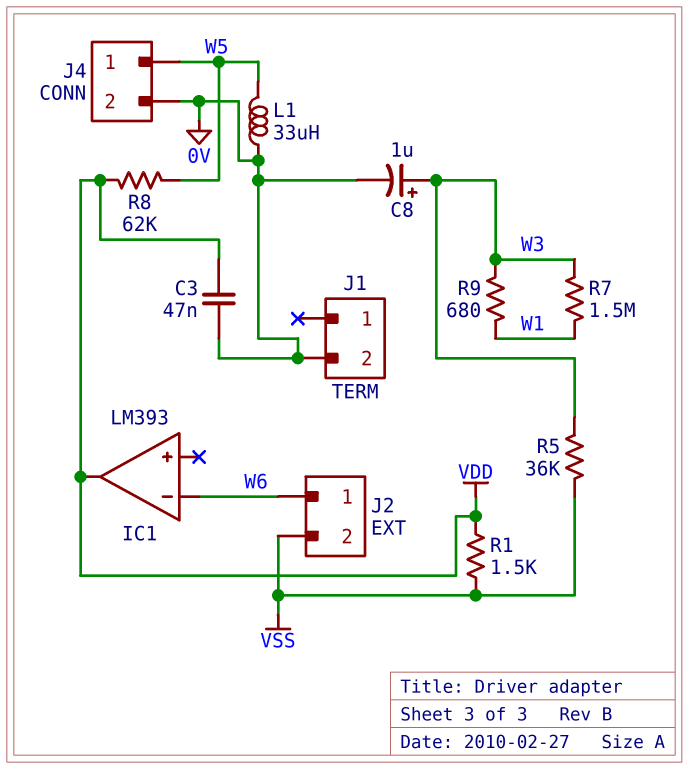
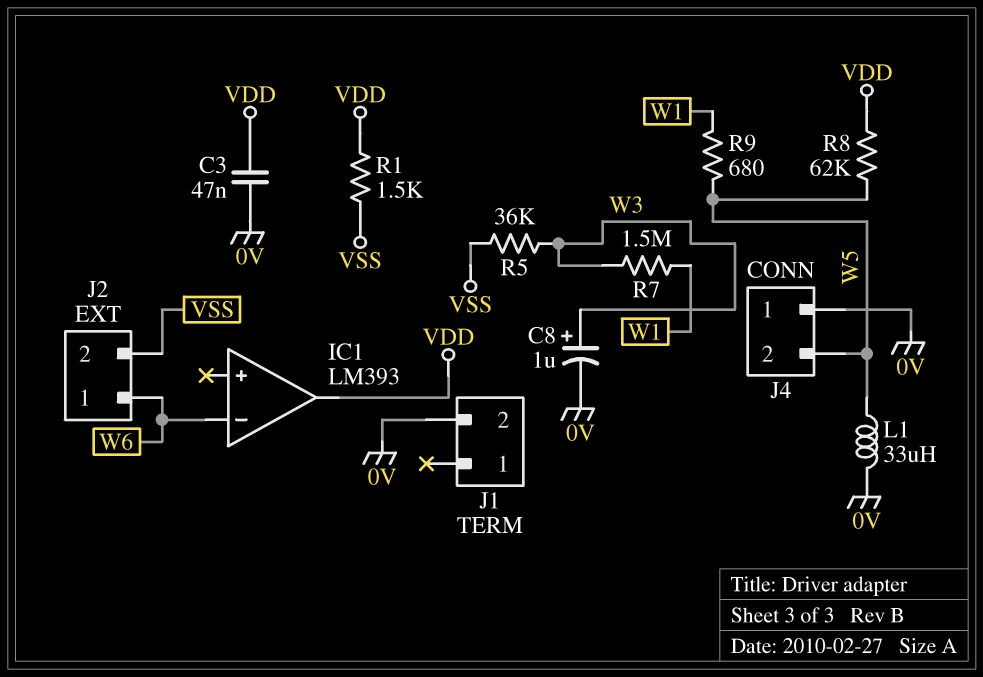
J4 pin 1: W5 -> 0V
J4 pin 2: 0V -> W5
R9: 680 (W1, W3) -> 680 (W1, W5)

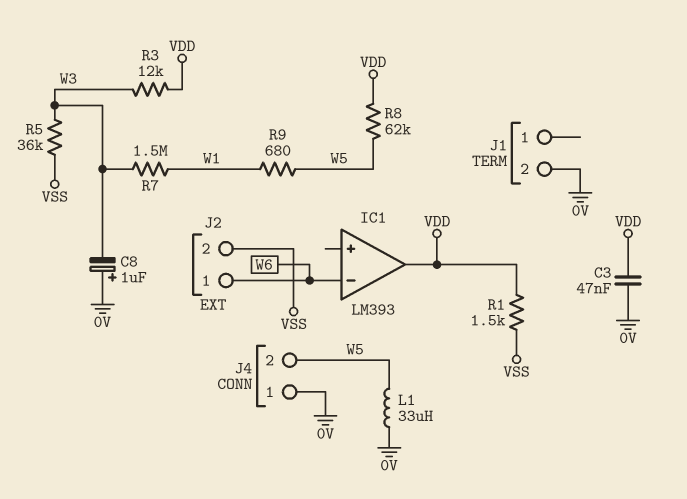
C8: 1uF (plus W3, minus 0V) -> 1uF (plus 0V, minus W3)
R3: none -> 12k (VDD, W3)

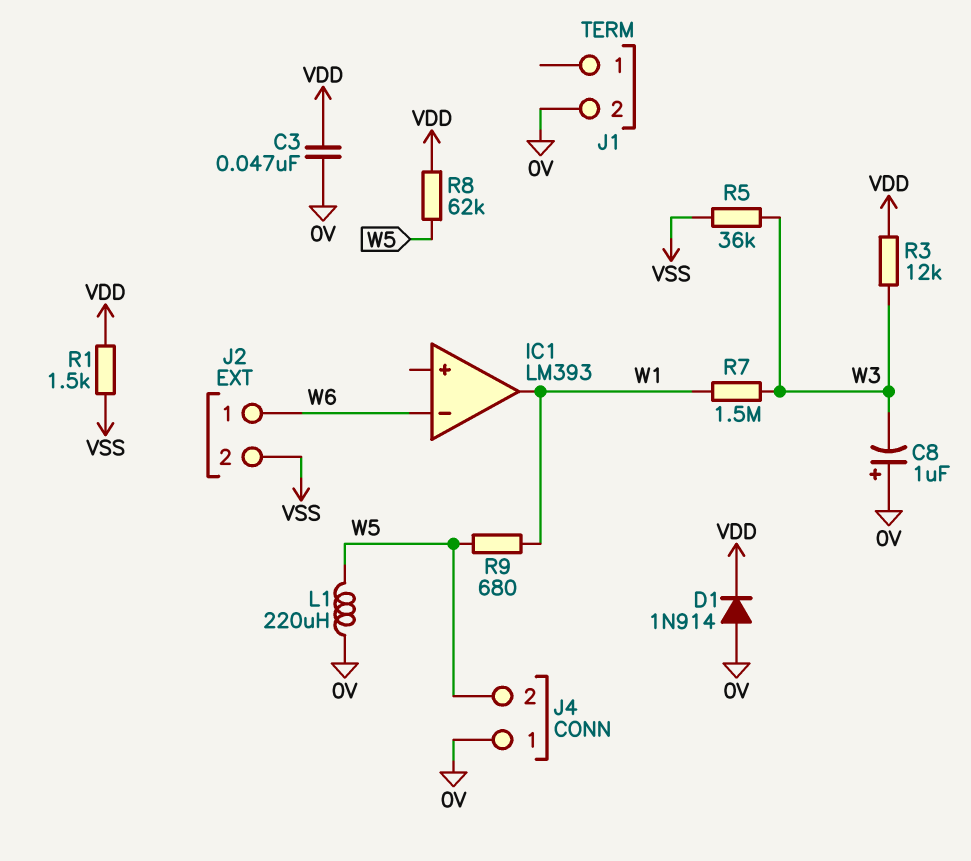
D1: none -> diode 1N914 (A 0V, K VDD)
IC1 pin out: VDD -> W1
L1: 33uH (0V, W5) -> 220uH (0V, W5)

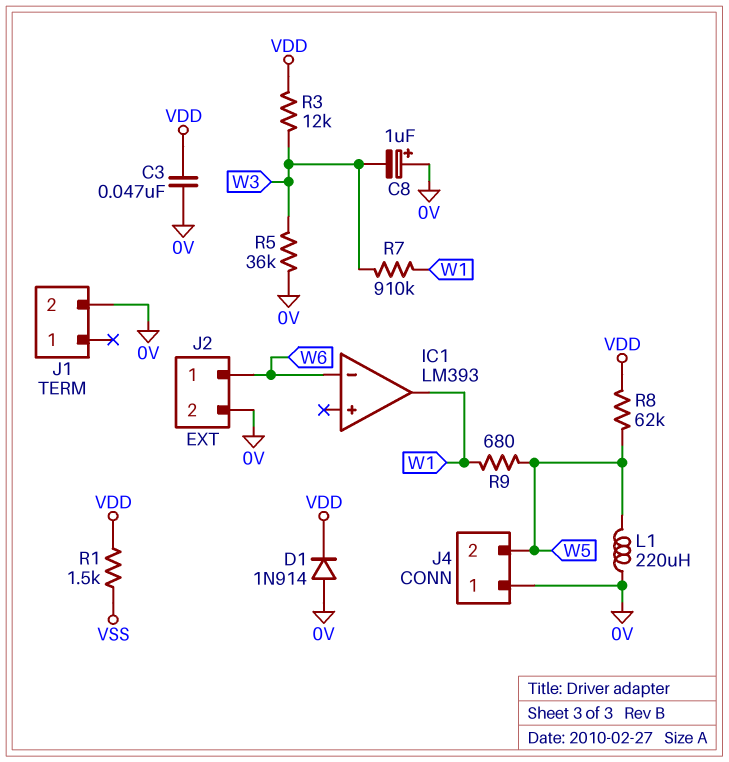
J2 pin 2: VSS -> 0V
R5: 36k (VSS, W3) -> 36k (0V, W3)
R7: 1.5M (W1, W3) -> 910k (W1, W3)

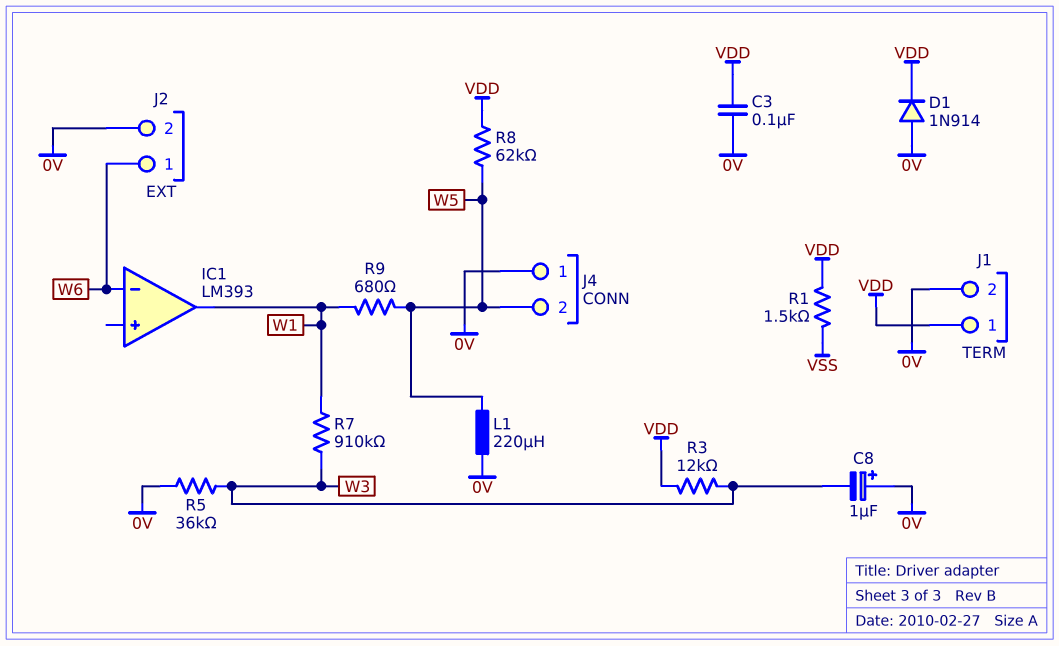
C3: 47nF (0V, VDD) -> 100nF (0V, VDD)
J1 pin 1: none -> VDD

